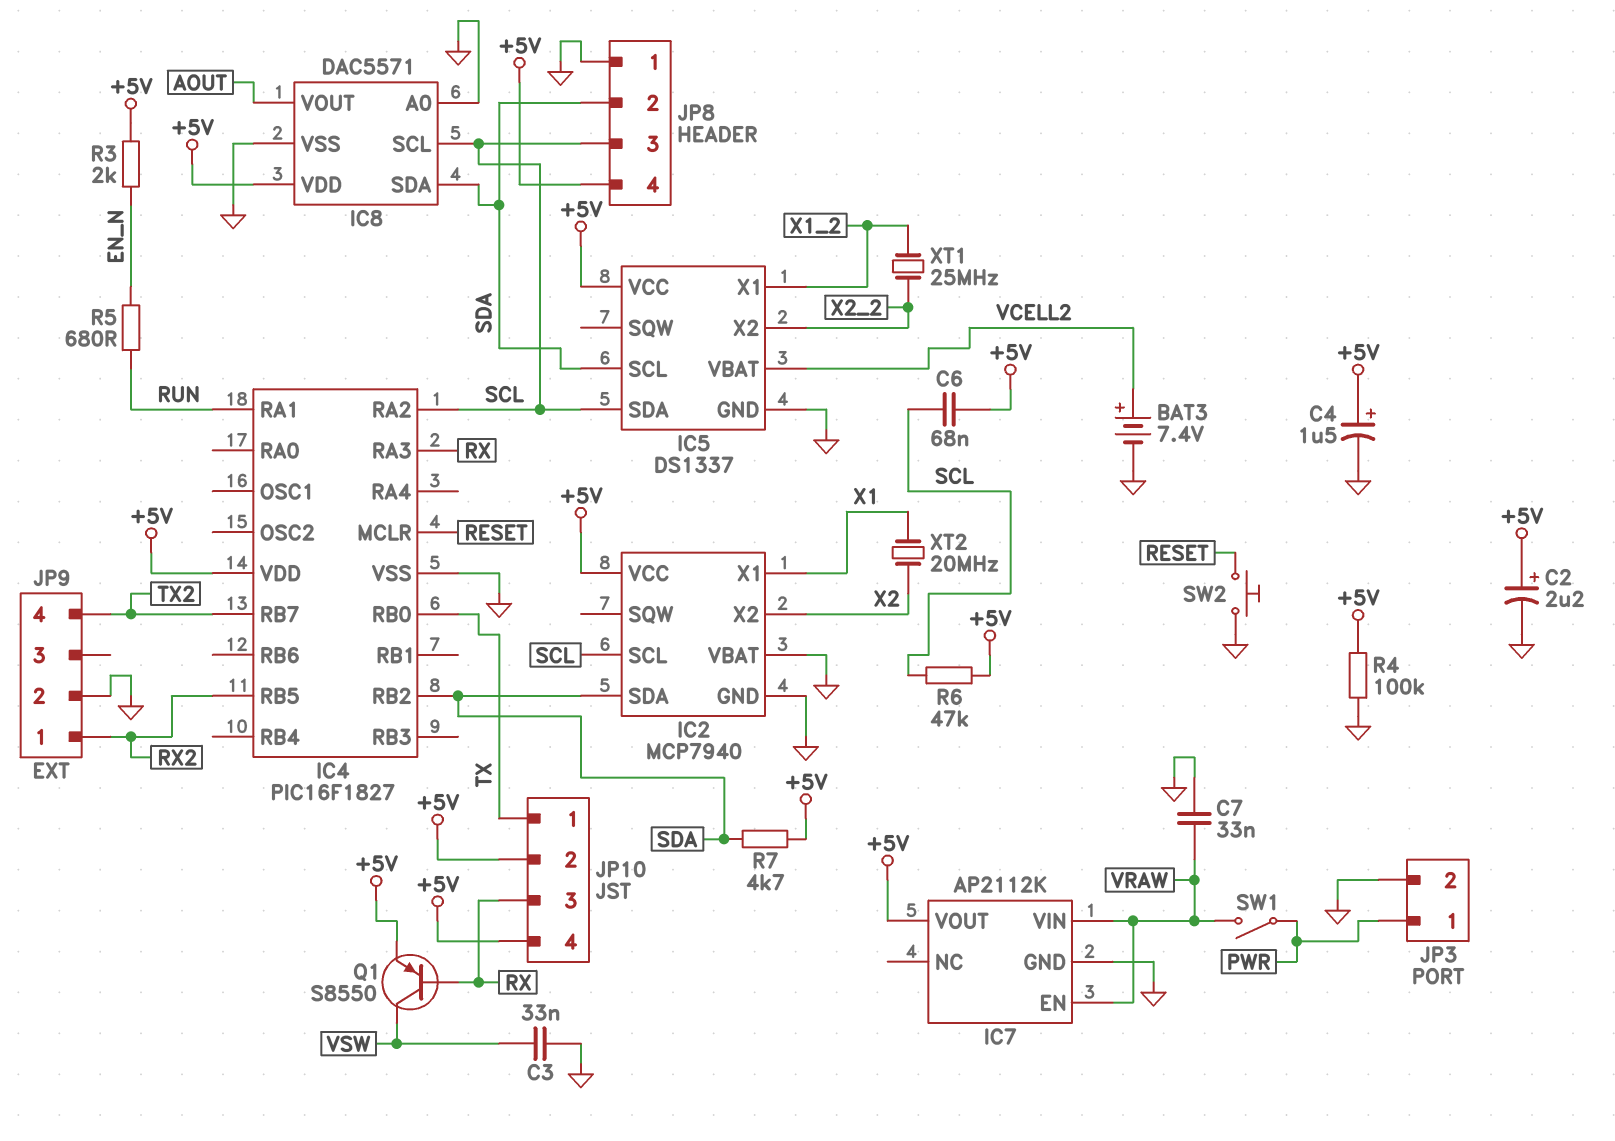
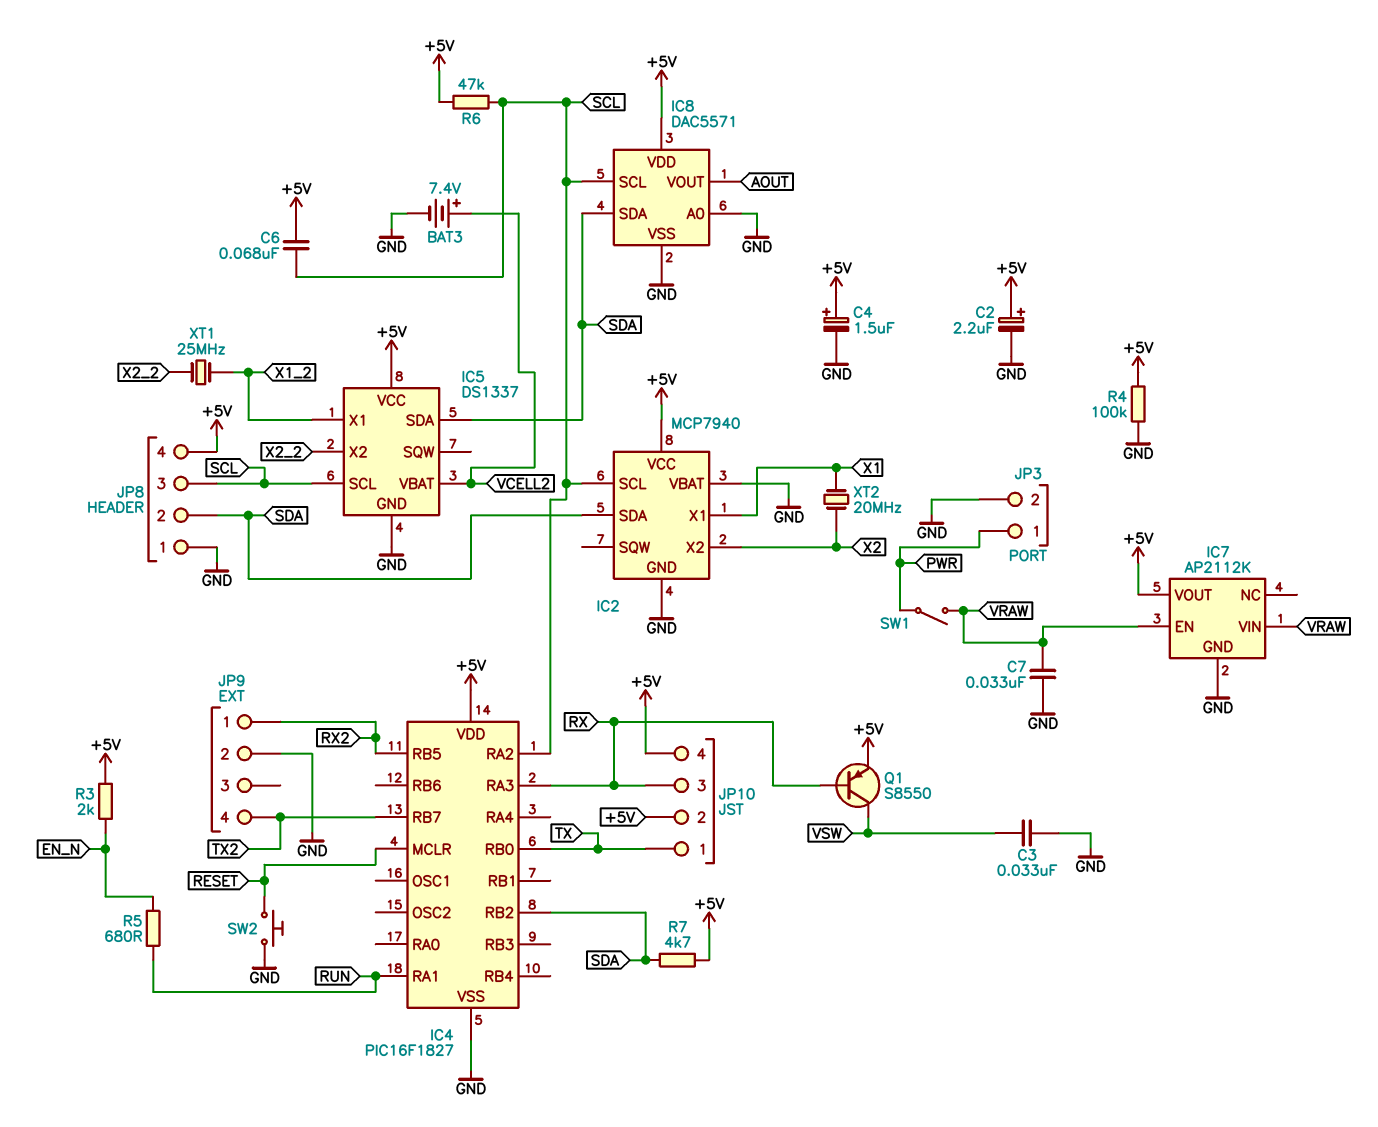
IC5 pin SCL: SDA -> SCL
IC5 pin SDA: SCL -> SDA

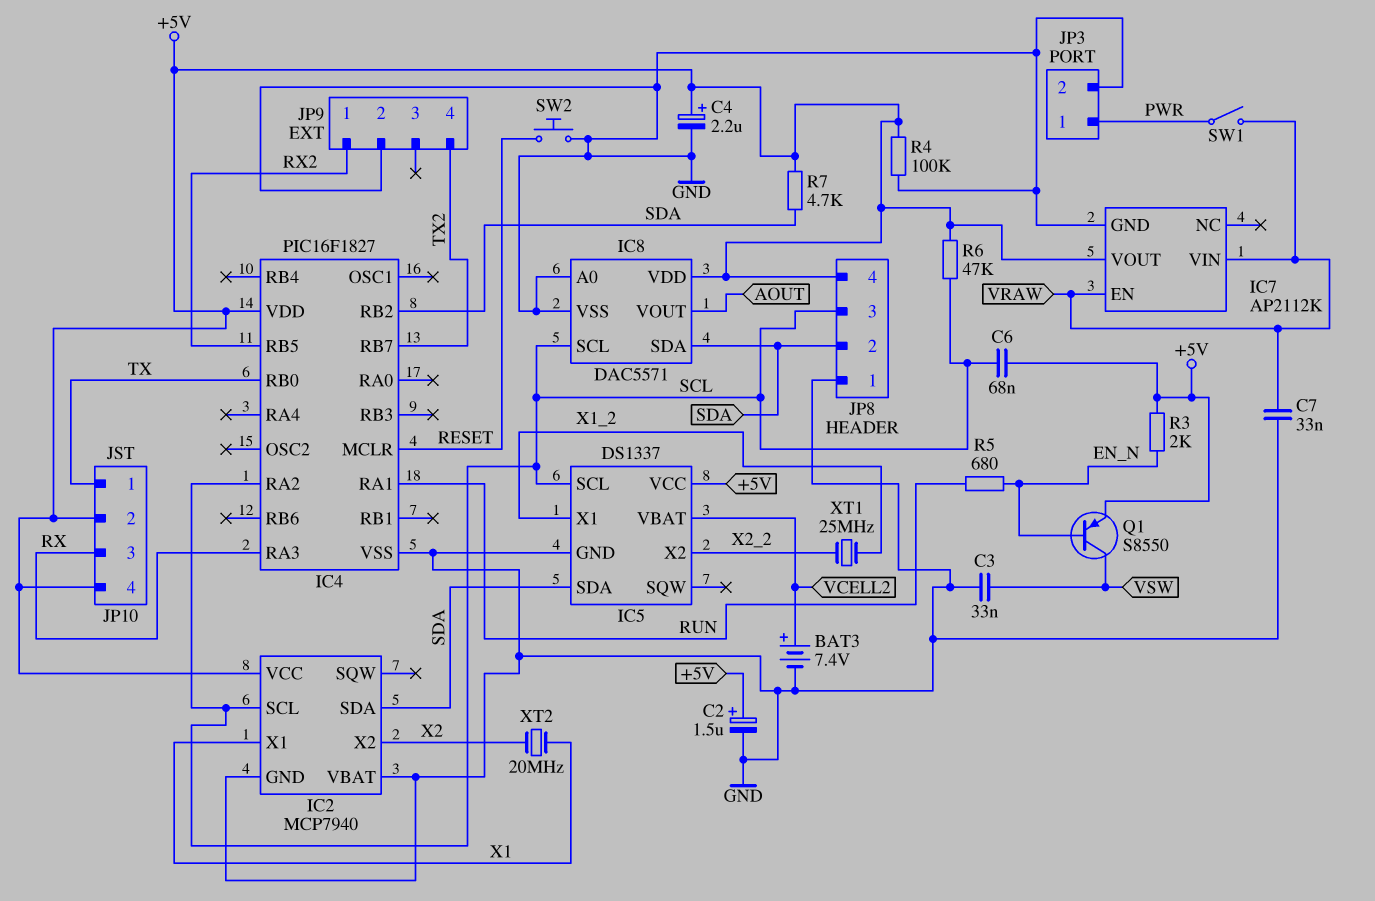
C2: 2.2uF (plus +5V, minus GND) -> 1.5uF (plus +5V, minus GND)
C4: 1.5uF (plus +5V, minus GND) -> 2.2uF (plus +5V, minus GND)
Q1: PNP S8550 (B RX, C VSW, E +5V) -> PNP S8550 (B EN_N, C VSW, E +5V)

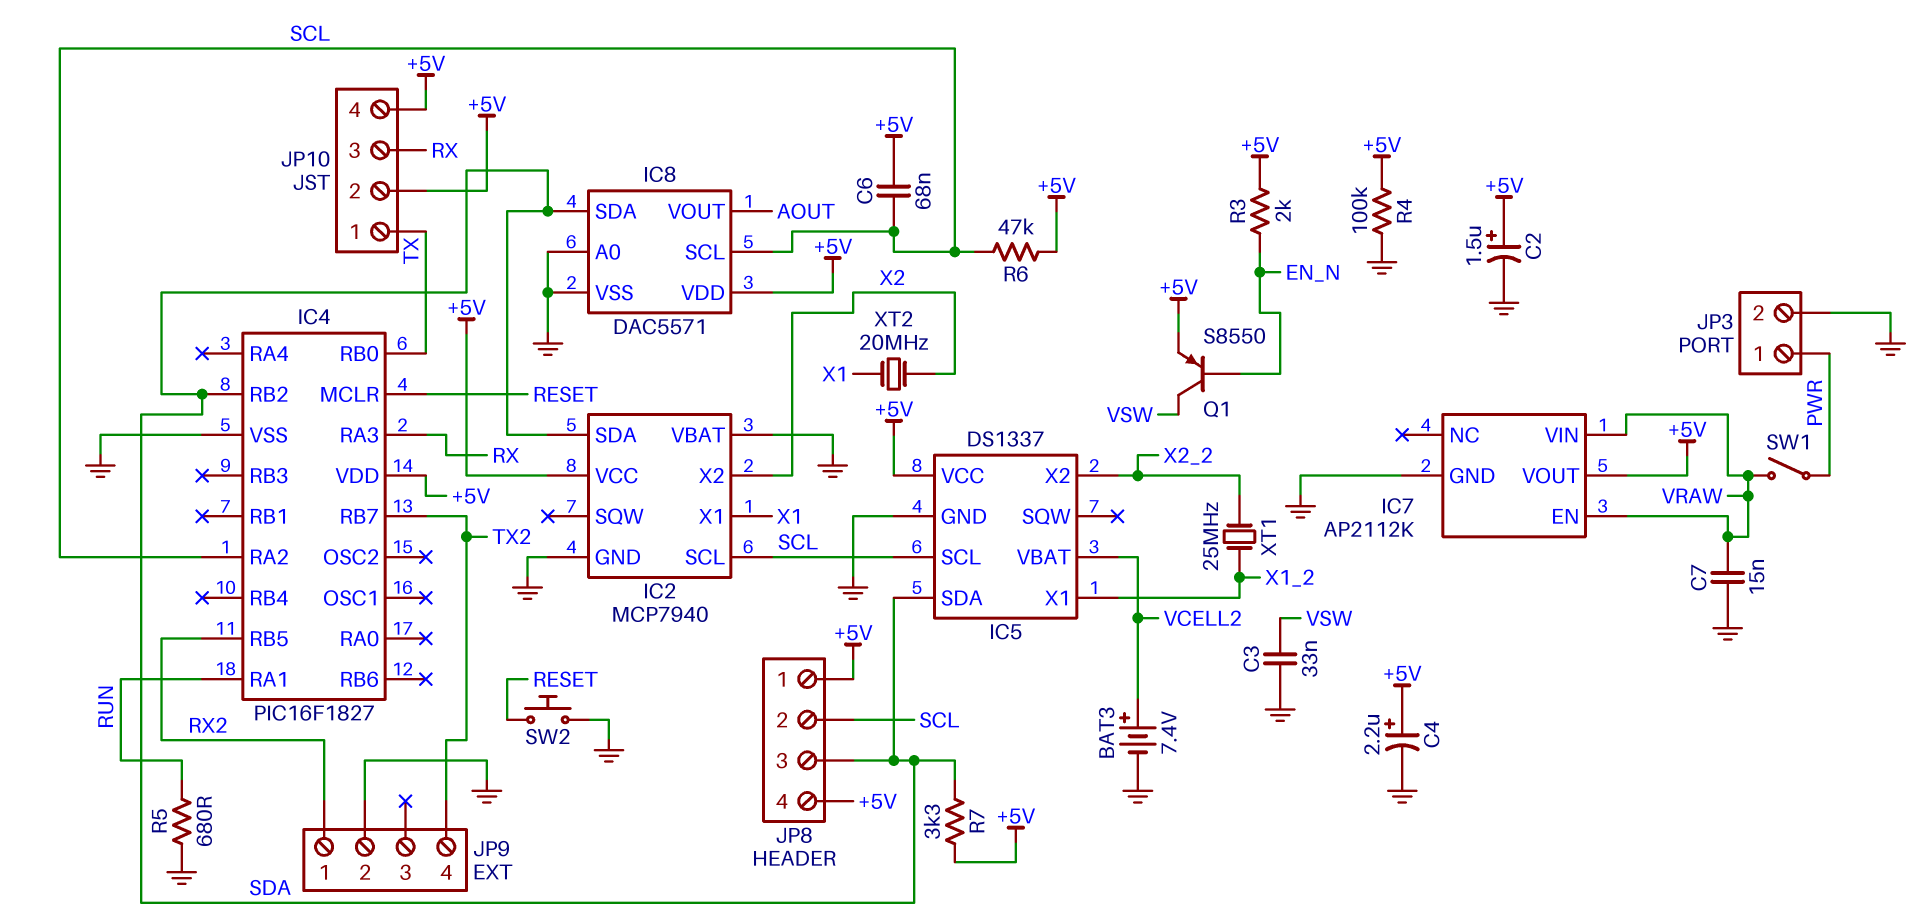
C7: 33nF (GND, VRAW) -> 15nF (GND, VRAW)
JP8 pin 1: GND -> +5V
JP8 pin 2: SDA -> SCL
JP8 pin 3: SCL -> SDA
R5: 680 (EN_N, RUN) -> 680 (GND, RUN)
R7: 4.7k (+5V, SDA) -> 3.3k (+5V, SDA)

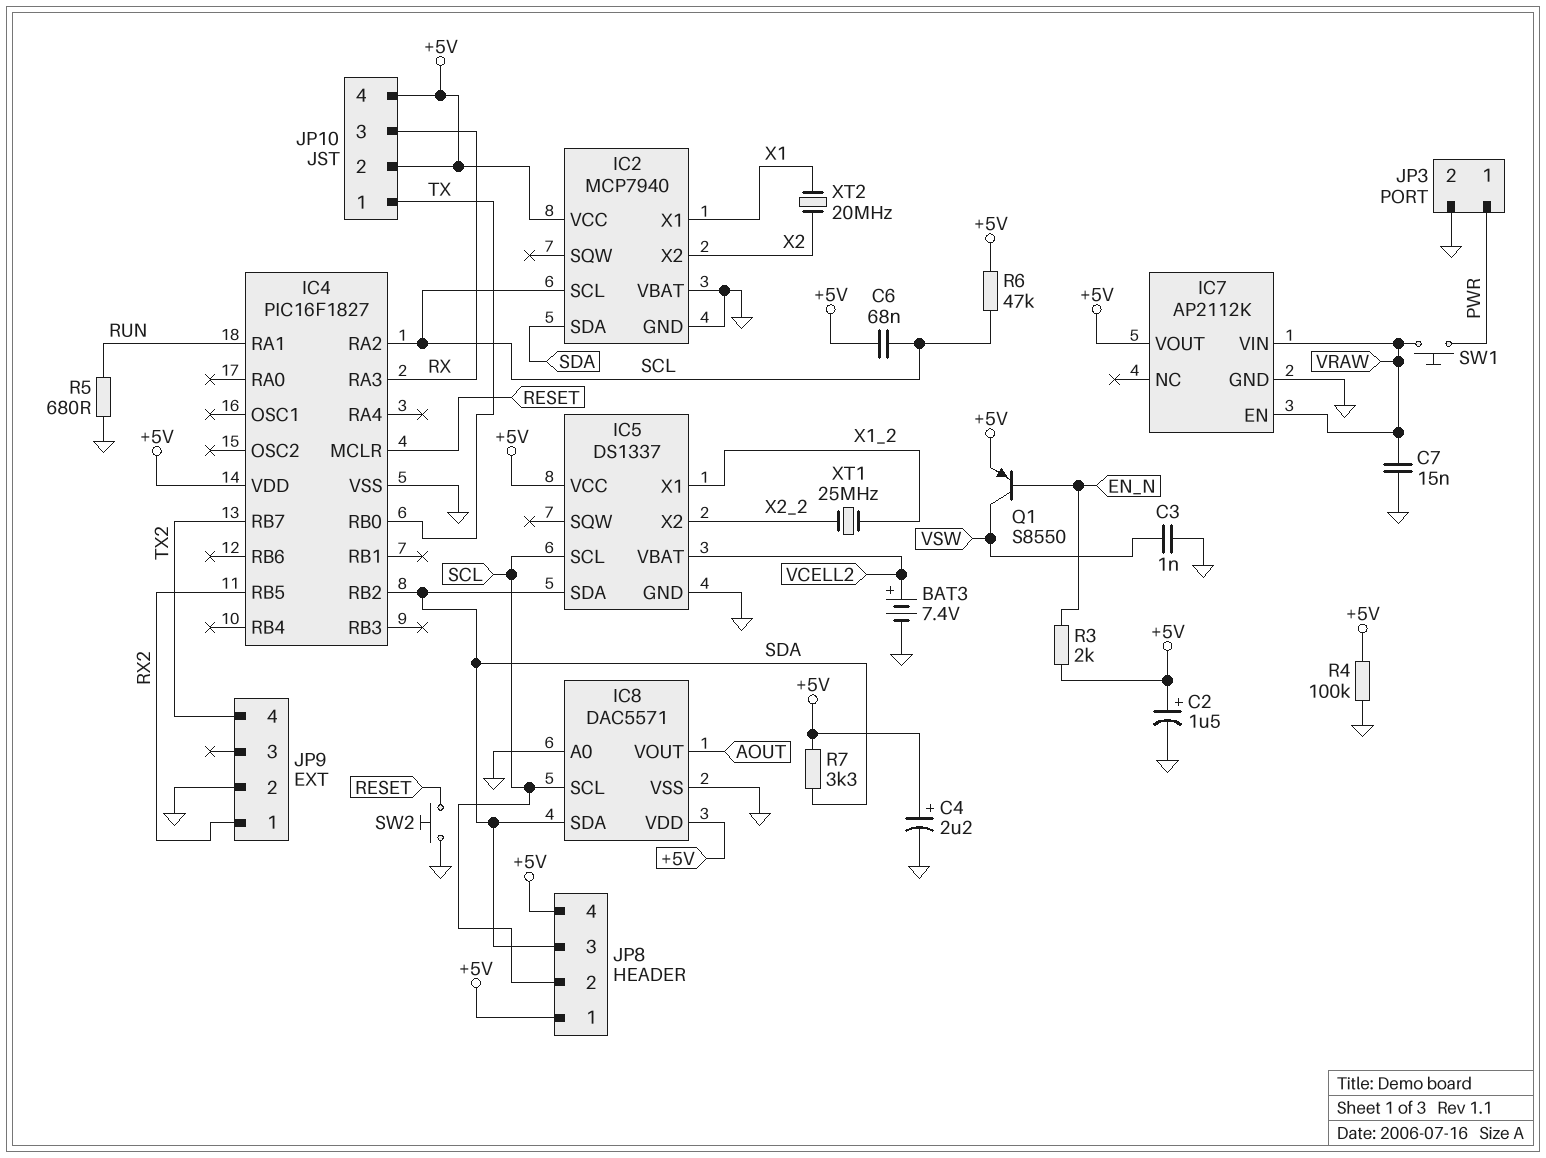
C3: 33nF (GND, VSW) -> 1nF (GND, VSW)
SW1: switch (PWR, VRAW) -> button (PWR, VRAW)

